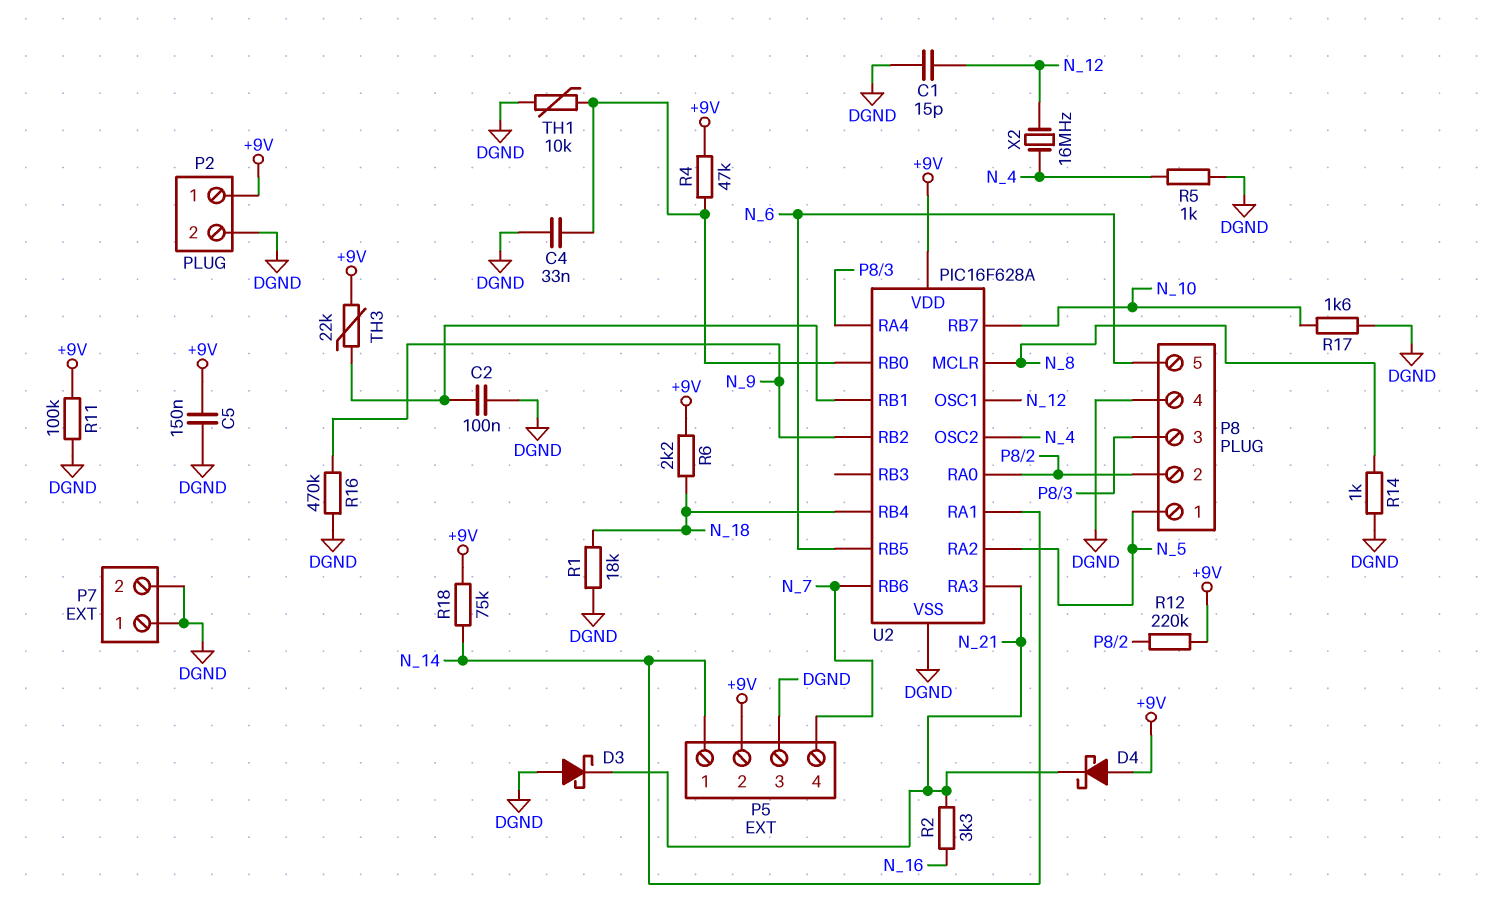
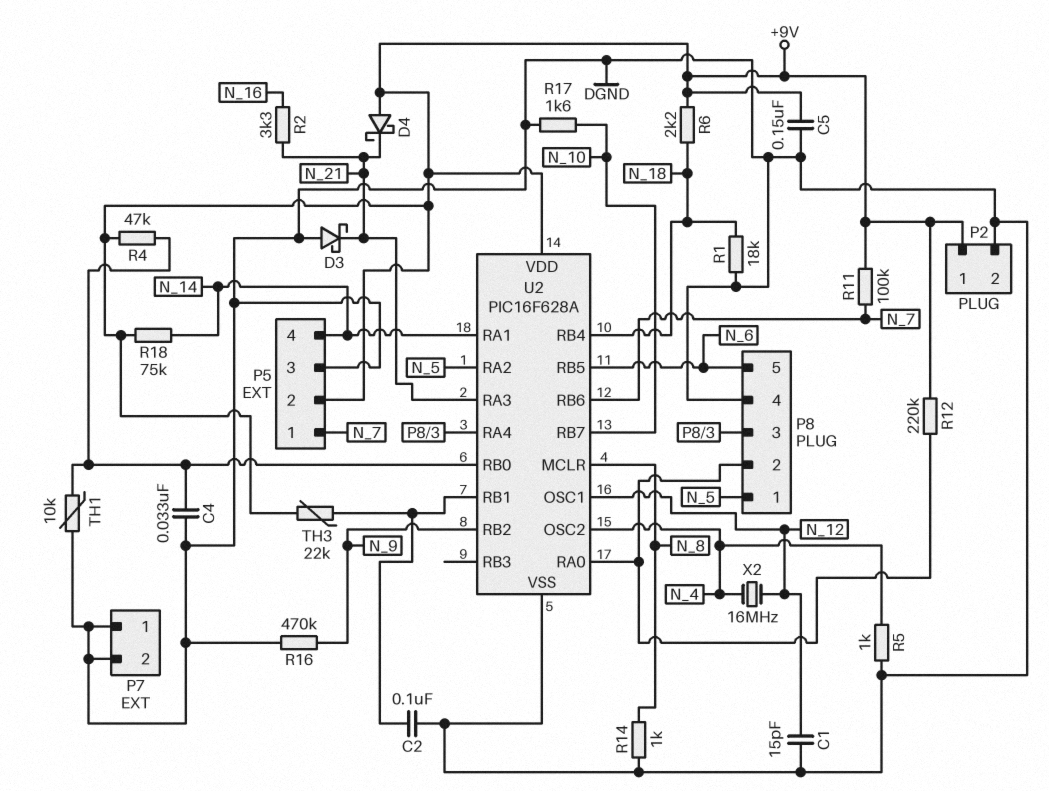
P5 pin 1: N_14 -> N_7
P5 pin 4: N_7 -> N_14
R11: 100k (+9V, DGND) -> 100k (+9V, N_7)

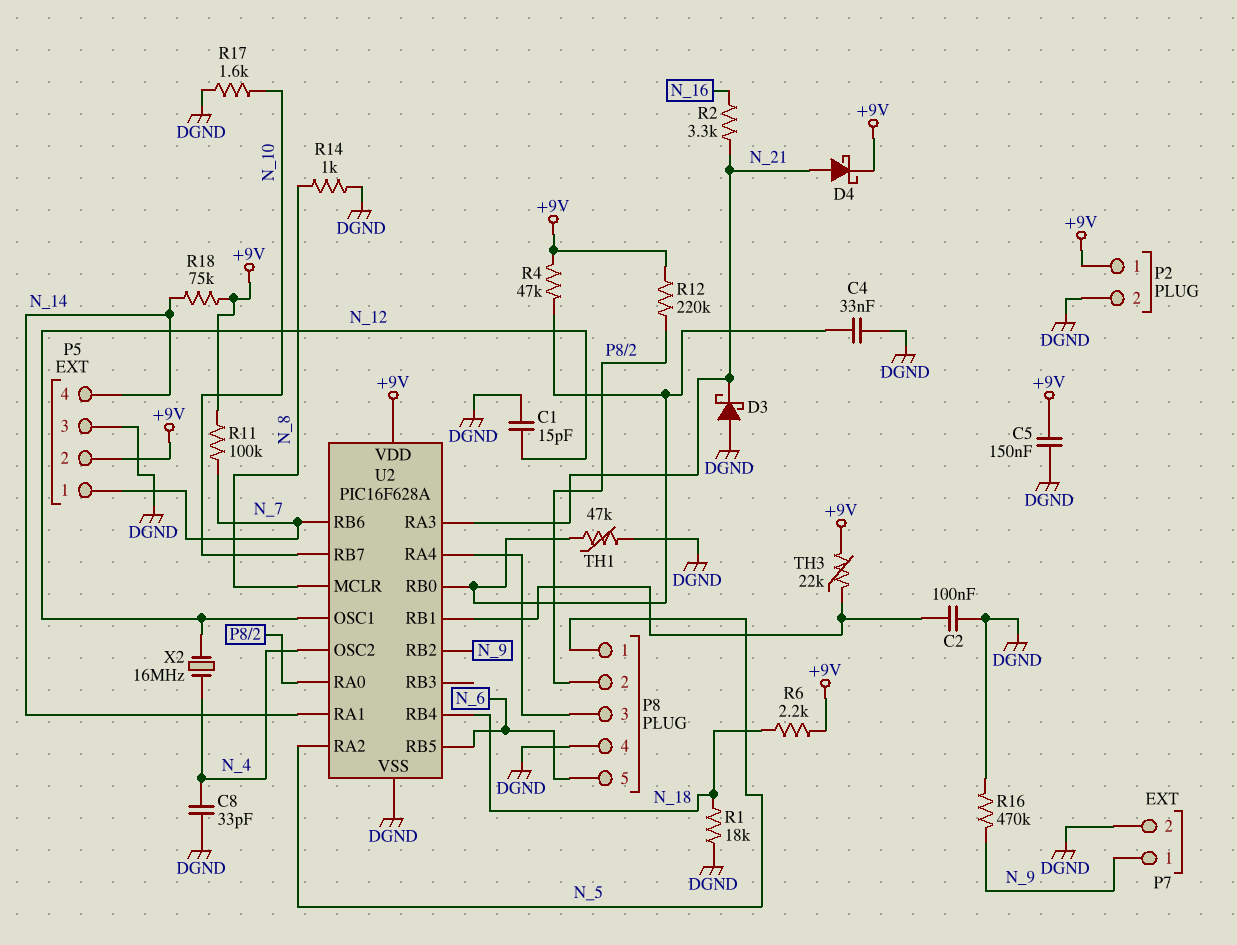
C8: none -> 33pF (DGND, N_4)
D4: schottky (A +9V, K N_21) -> schottky (A N_21, K +9V)
P7 pin 1: DGND -> N_9
R5: 1k (DGND, N_4) -> none
TH1: 10k (DGND, U2/RB0) -> 47k (DGND, U2/RB0)

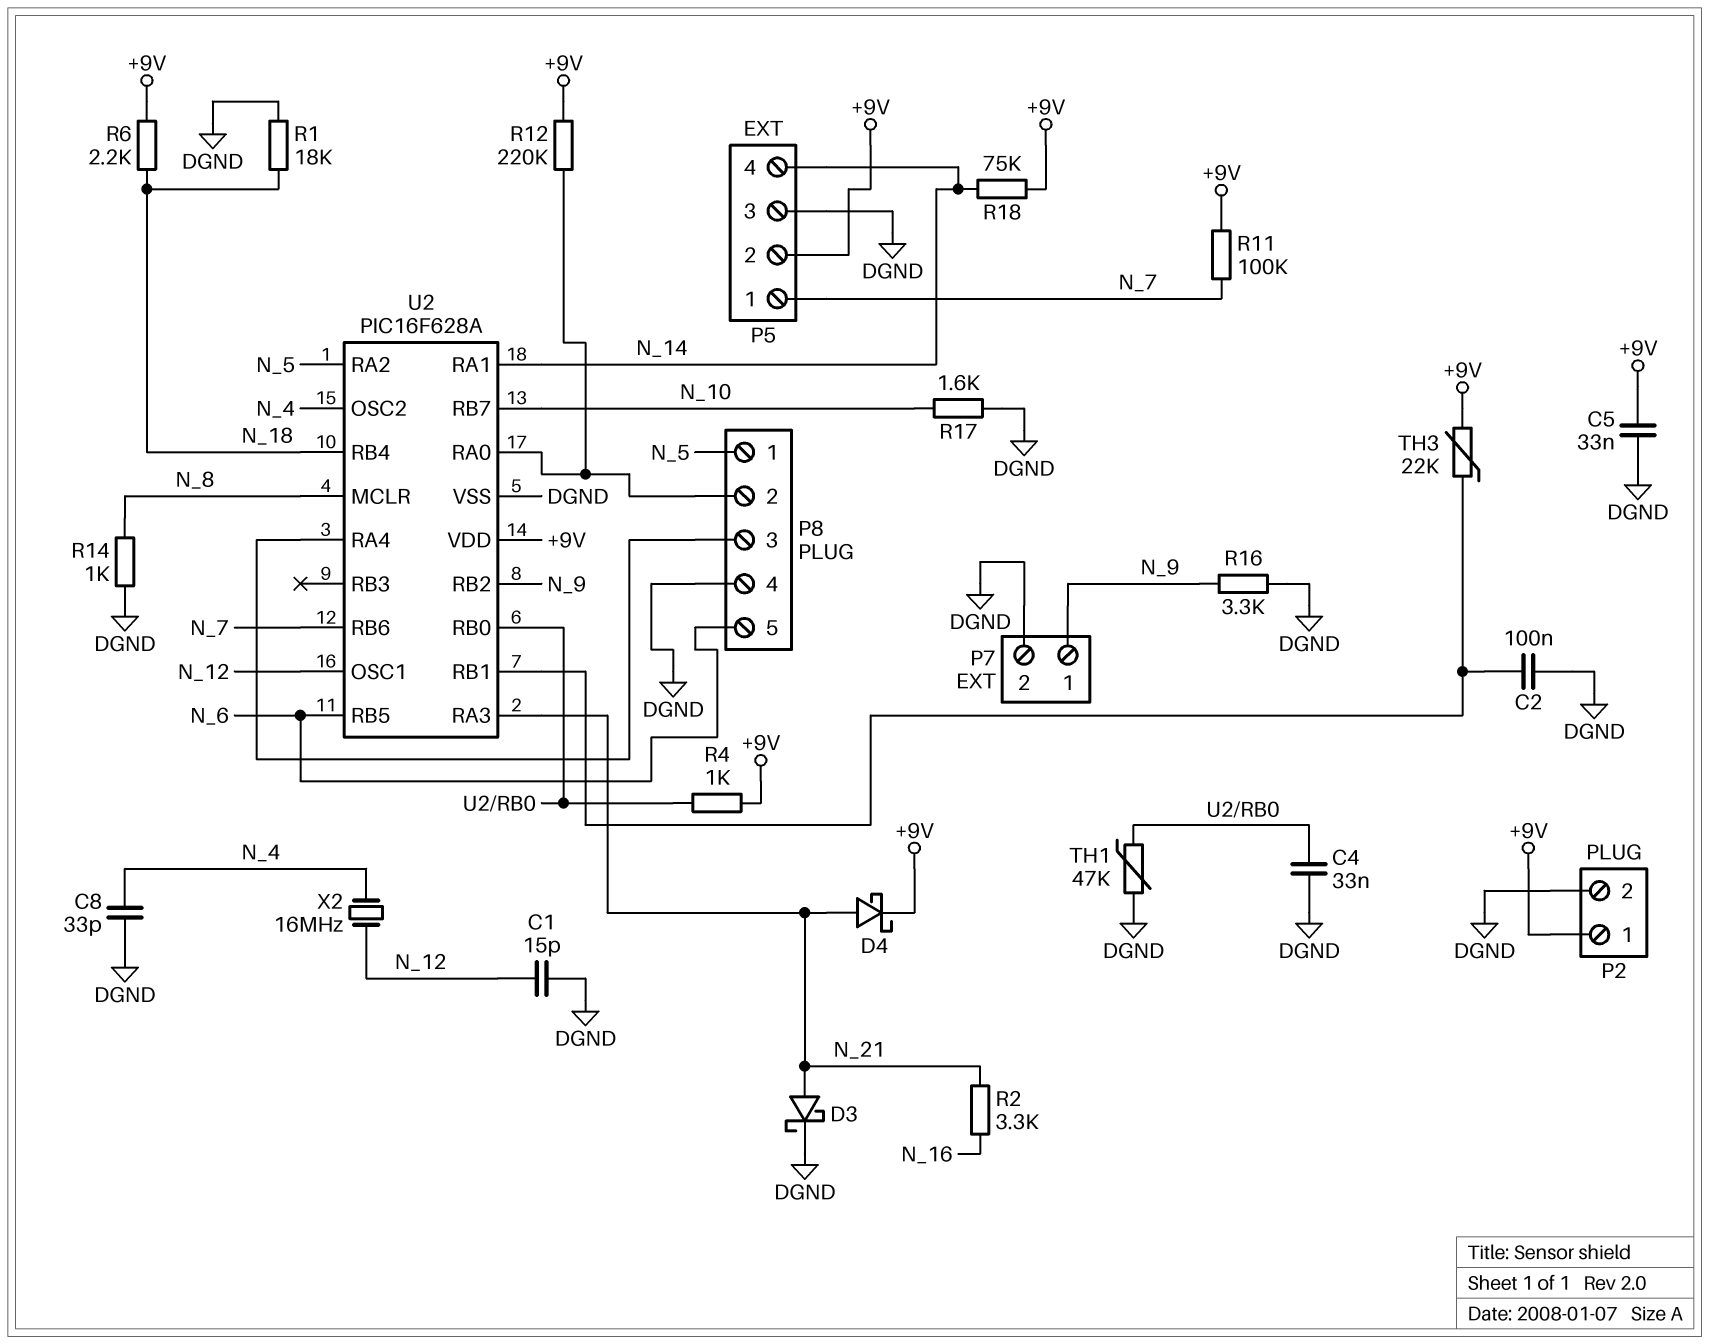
C5: 150nF (+9V, DGND) -> 33nF (+9V, DGND)
D3: schottky (A DGND, K N_21) -> schottky (A N_21, K DGND)
R4: 47k (+9V, U2/RB0) -> 1k (+9V, U2/RB0)
R16: 470k (DGND, N_9) -> 3.3k (DGND, N_9)

